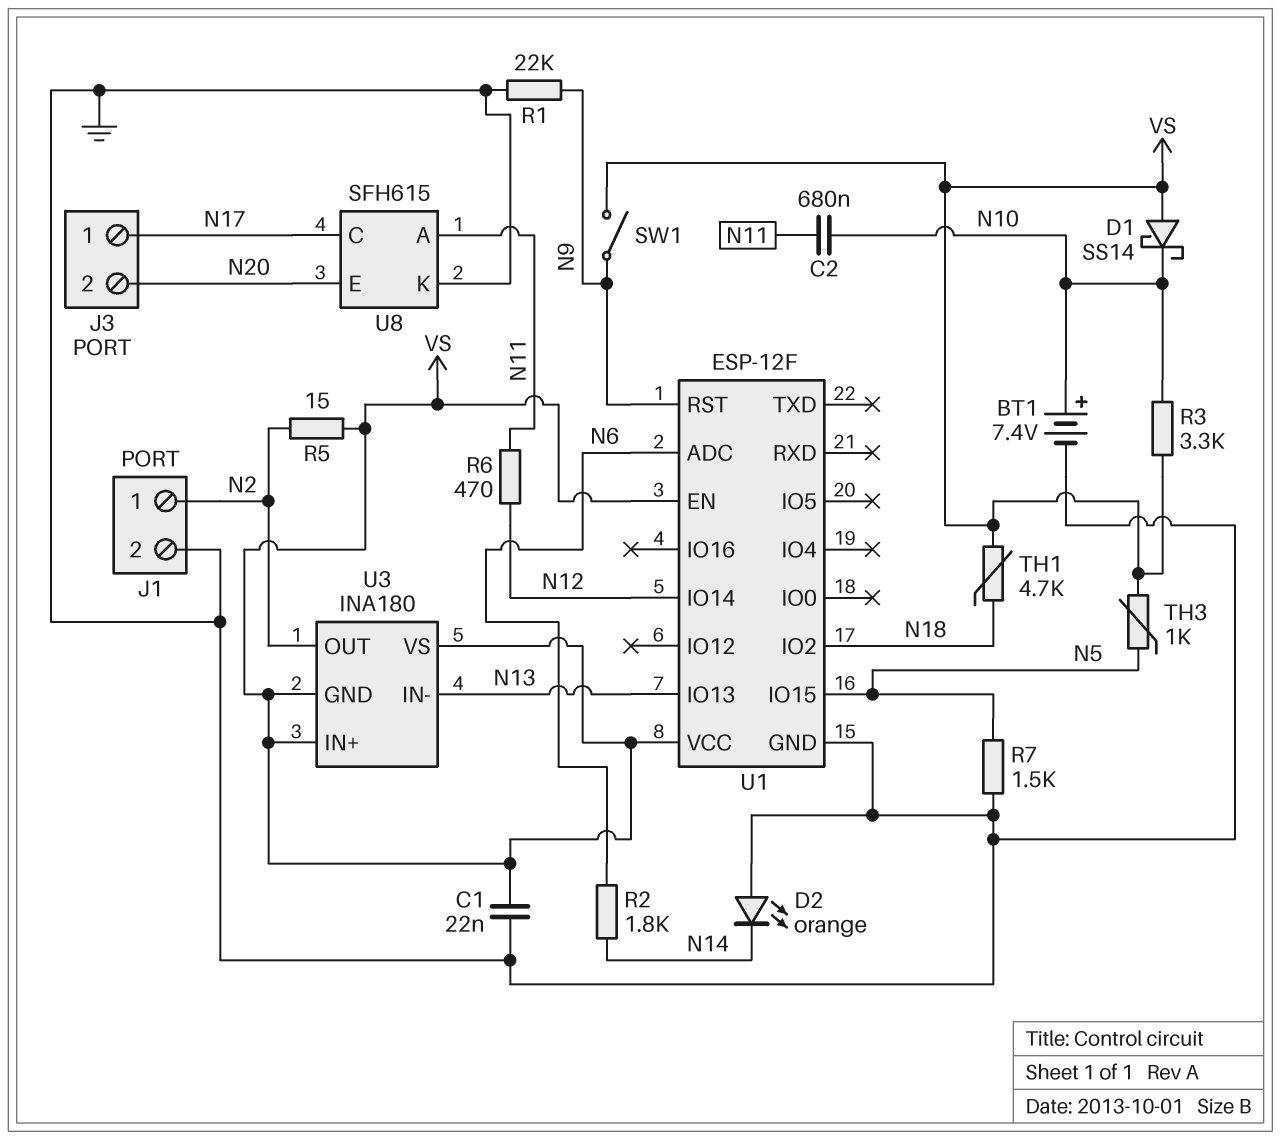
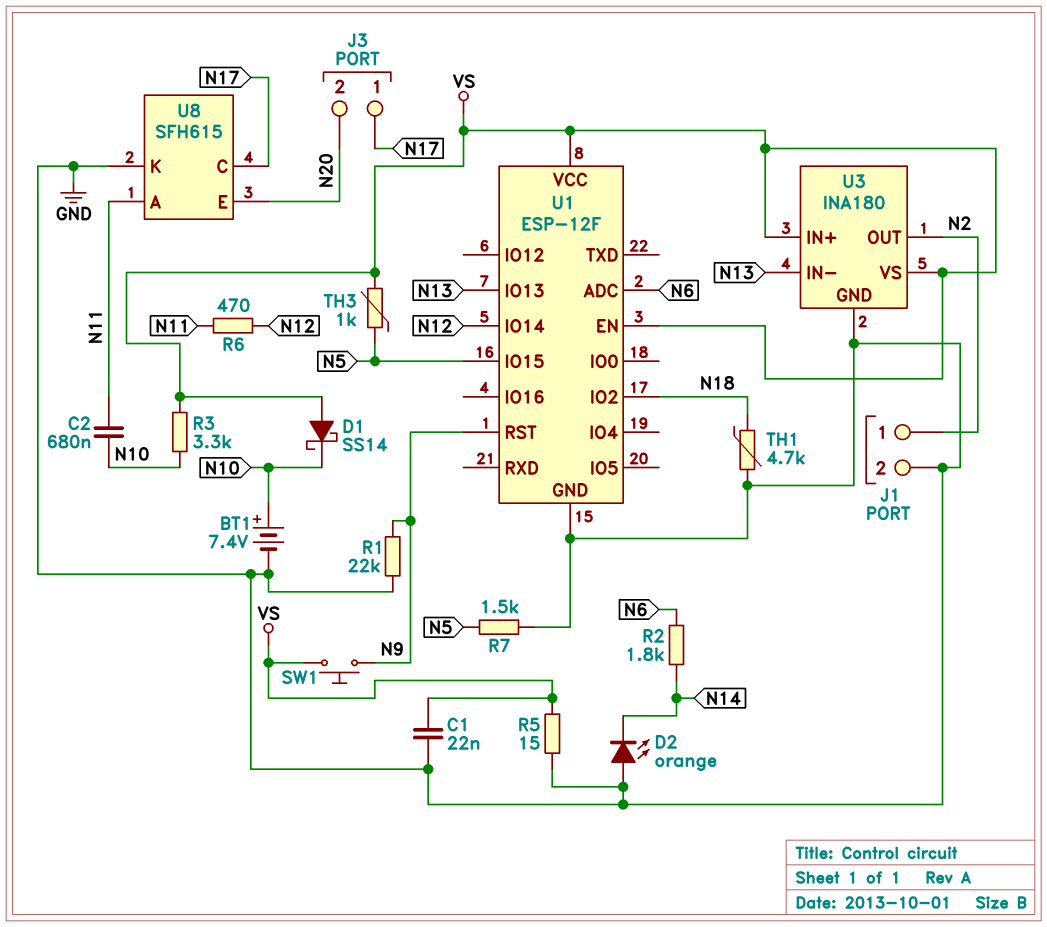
R5: 15 (N2, VS) -> 15 (GND, VS)
SW1: switch (N9, VS) -> button (N9, VS)
TH1: 4.7k (N18, VS) -> 4.7k (GND, N18)
U3 pin GND: VS -> GND

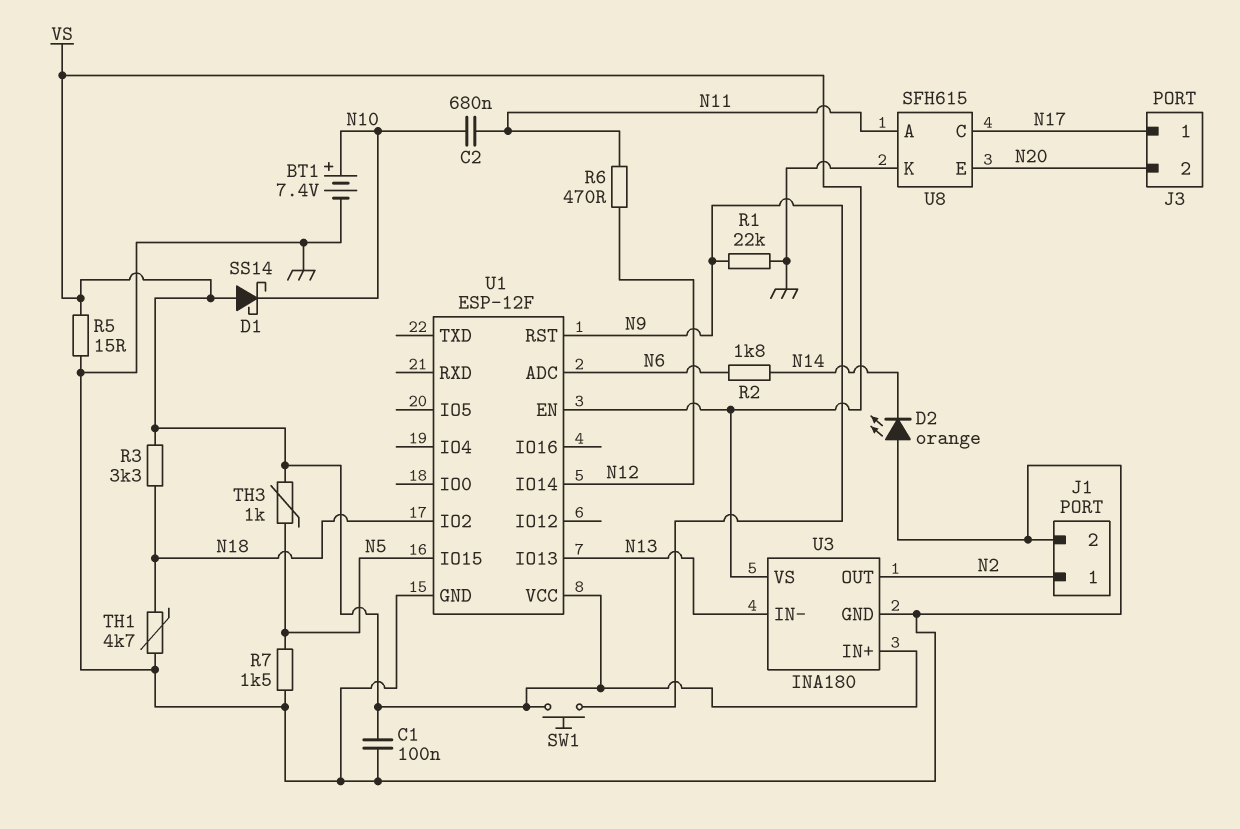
C1: 22nF (GND, VS) -> 100nF (GND, VS)
R3: 3.3k (N10, VS) -> 3.3k (N18, VS)

